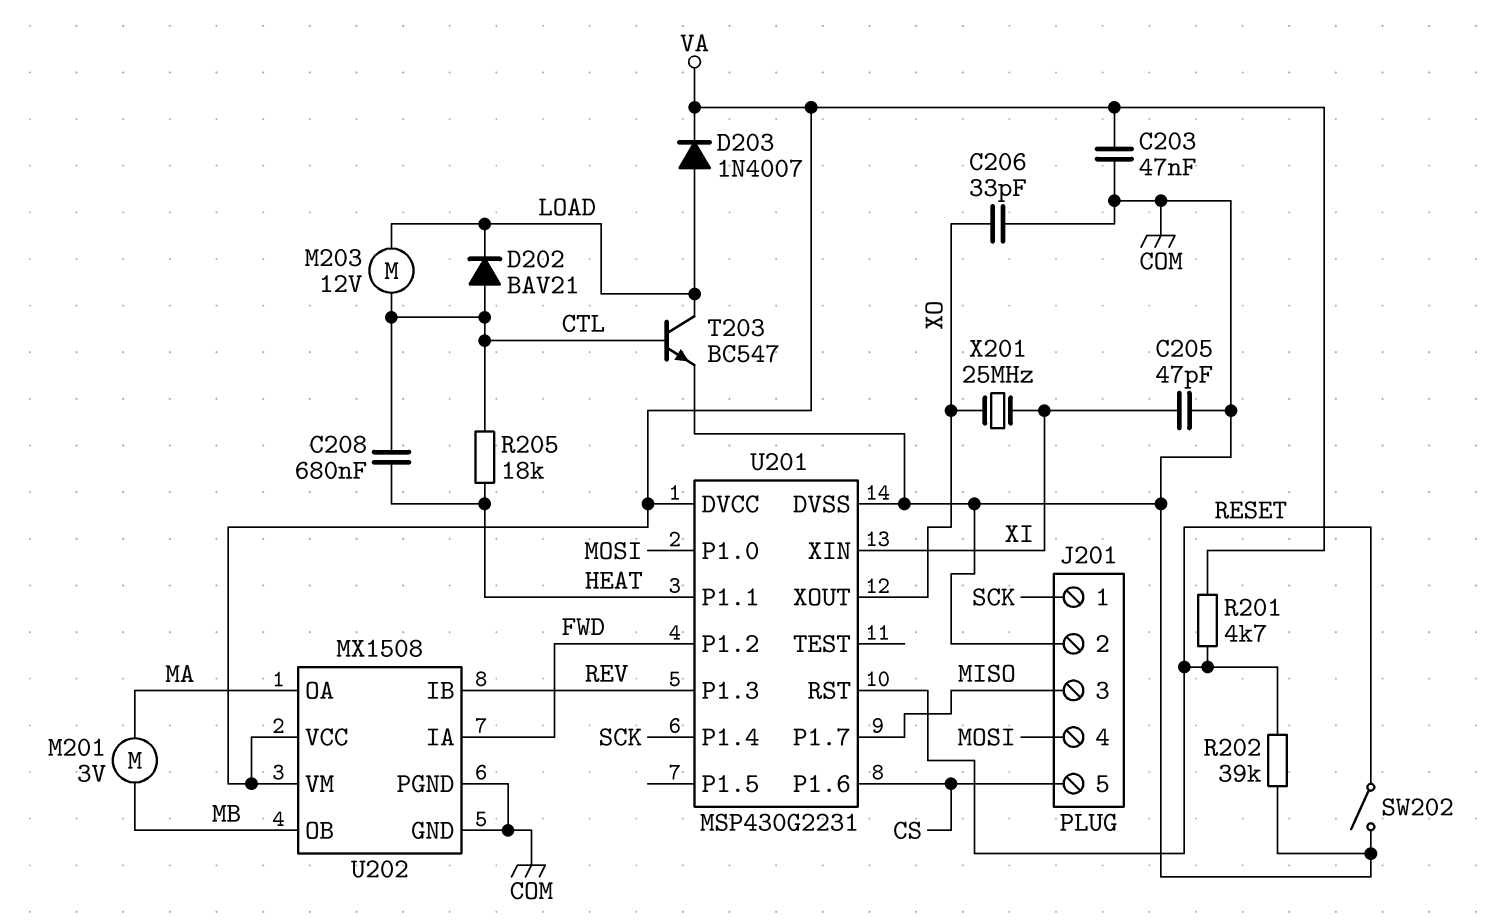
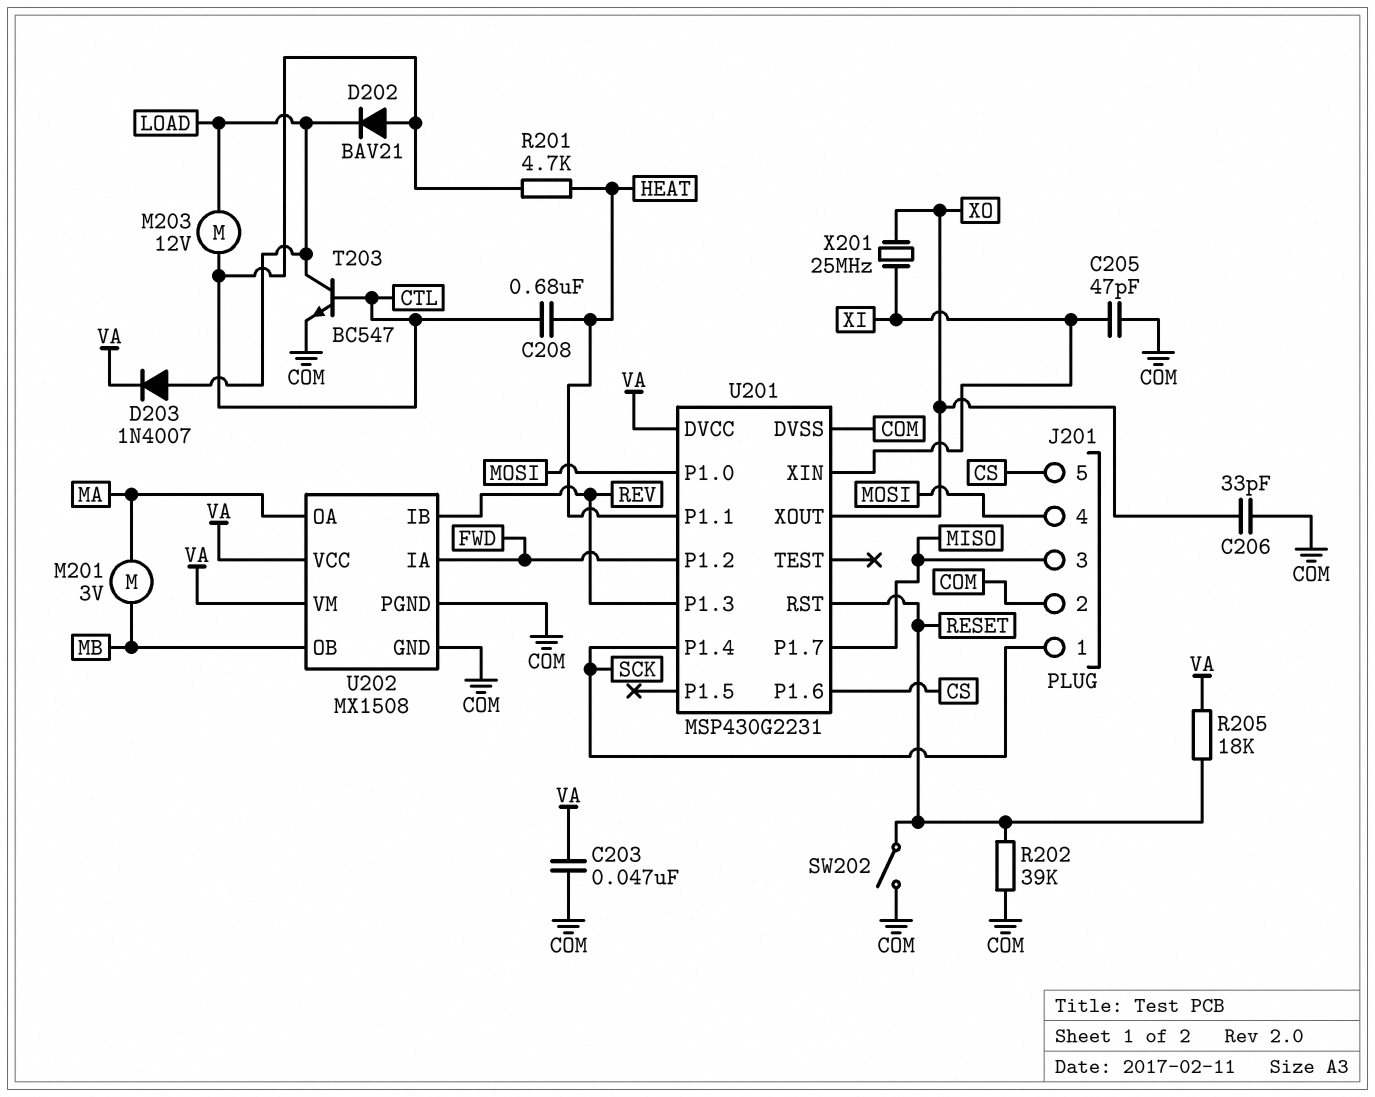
R201: 4.7k (RESET, VA) -> 4.7k (CTL, HEAT)
R205: 18k (CTL, HEAT) -> 18k (RESET, VA)

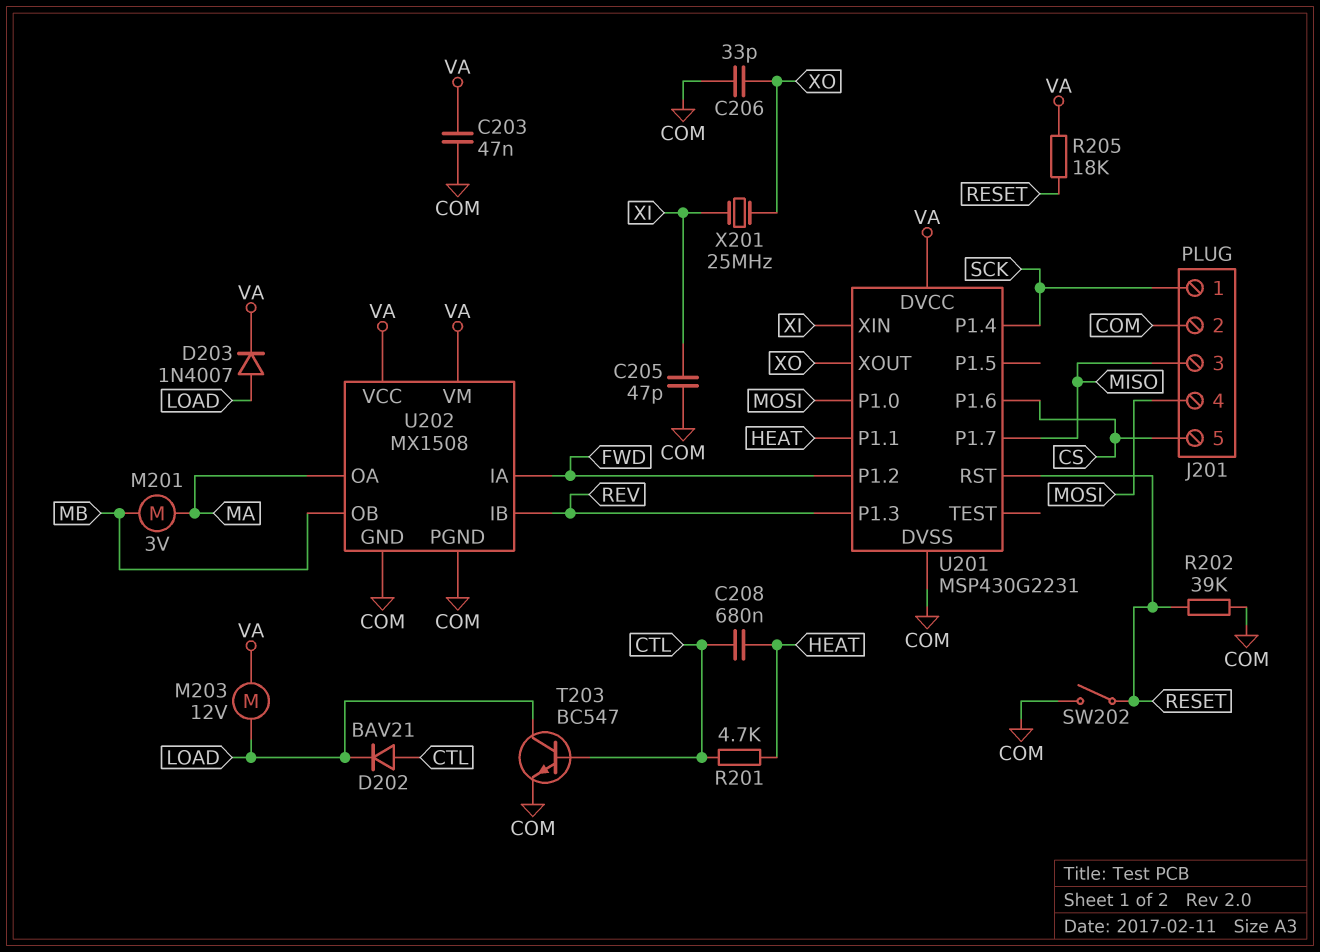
M203: motor 12V (CTL, LOAD) -> motor 12V (LOAD, VA)

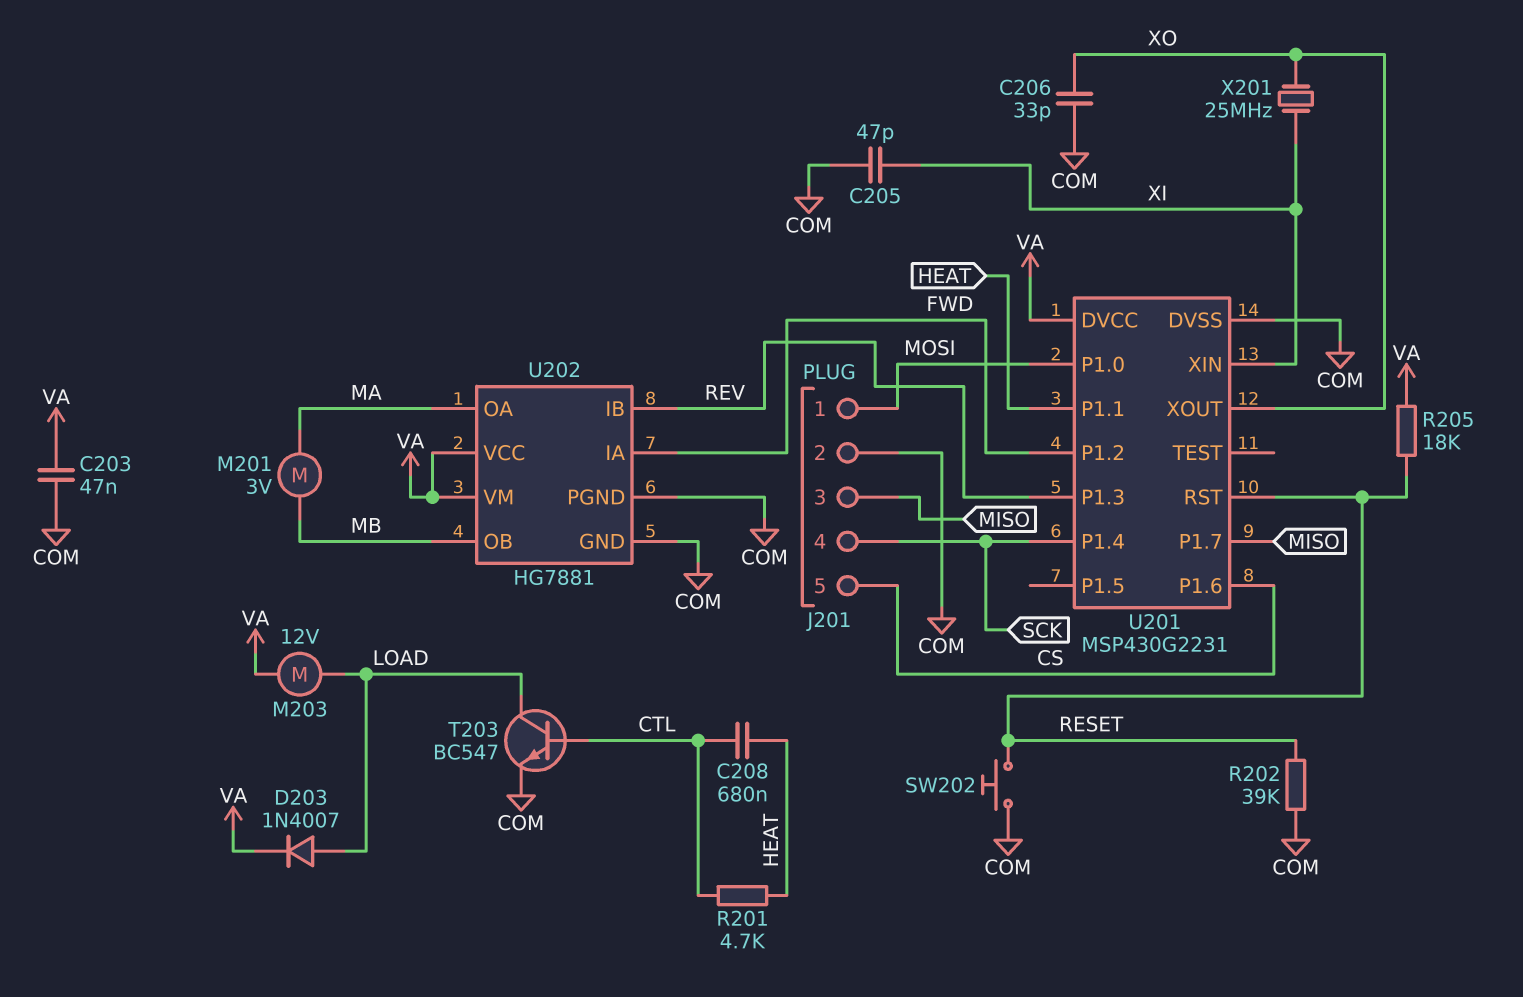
D202: diode BAV21 (A CTL, K LOAD) -> none
J201 pin 1: SCK -> MOSI
J201 pin 4: MOSI -> SCK
SW202: switch (COM, RESET) -> button (COM, RESET)
U202: MX1508 -> HG7881

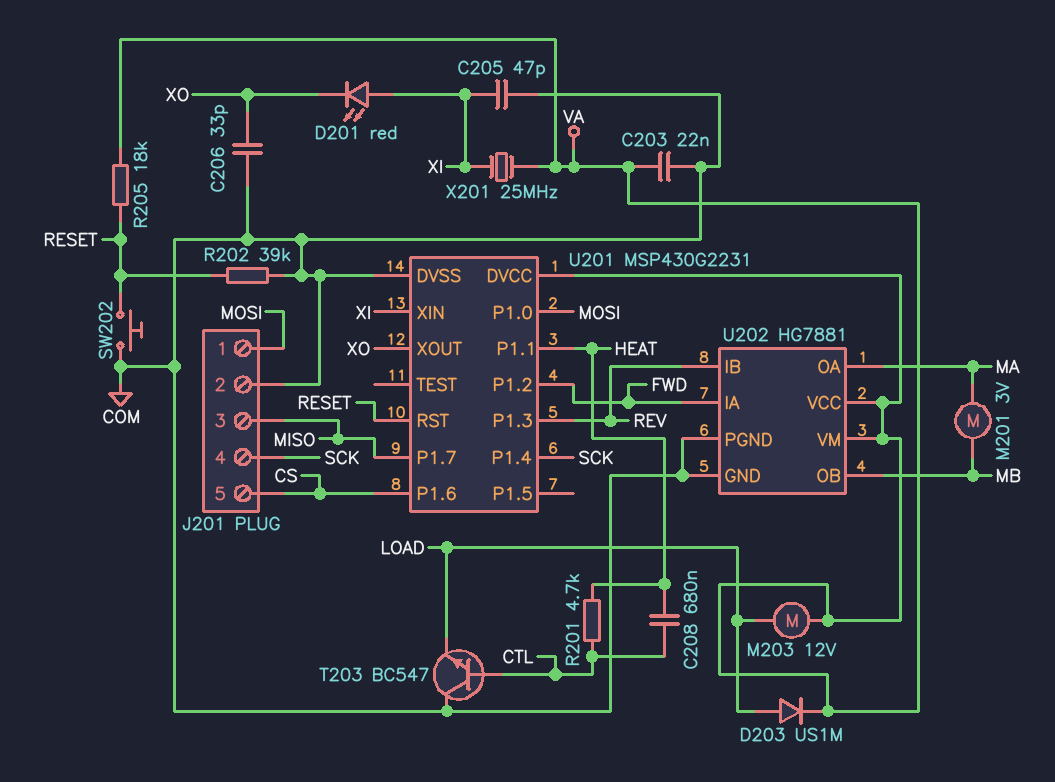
C203: 47nF (COM, VA) -> 22nF (COM, VA)
D201: none -> LED red (A XI, K XO)
D203: diode 1N4007 (A LOAD, K VA) -> diode US1M (A LOAD, K VA)
T203: NPN BC547 (B CTL, C LOAD, E COM) -> NPN BC547 (B CTL, C COM, E LOAD)
X201: 25MHz (XI, XO) -> 25MHz (VA, XI)

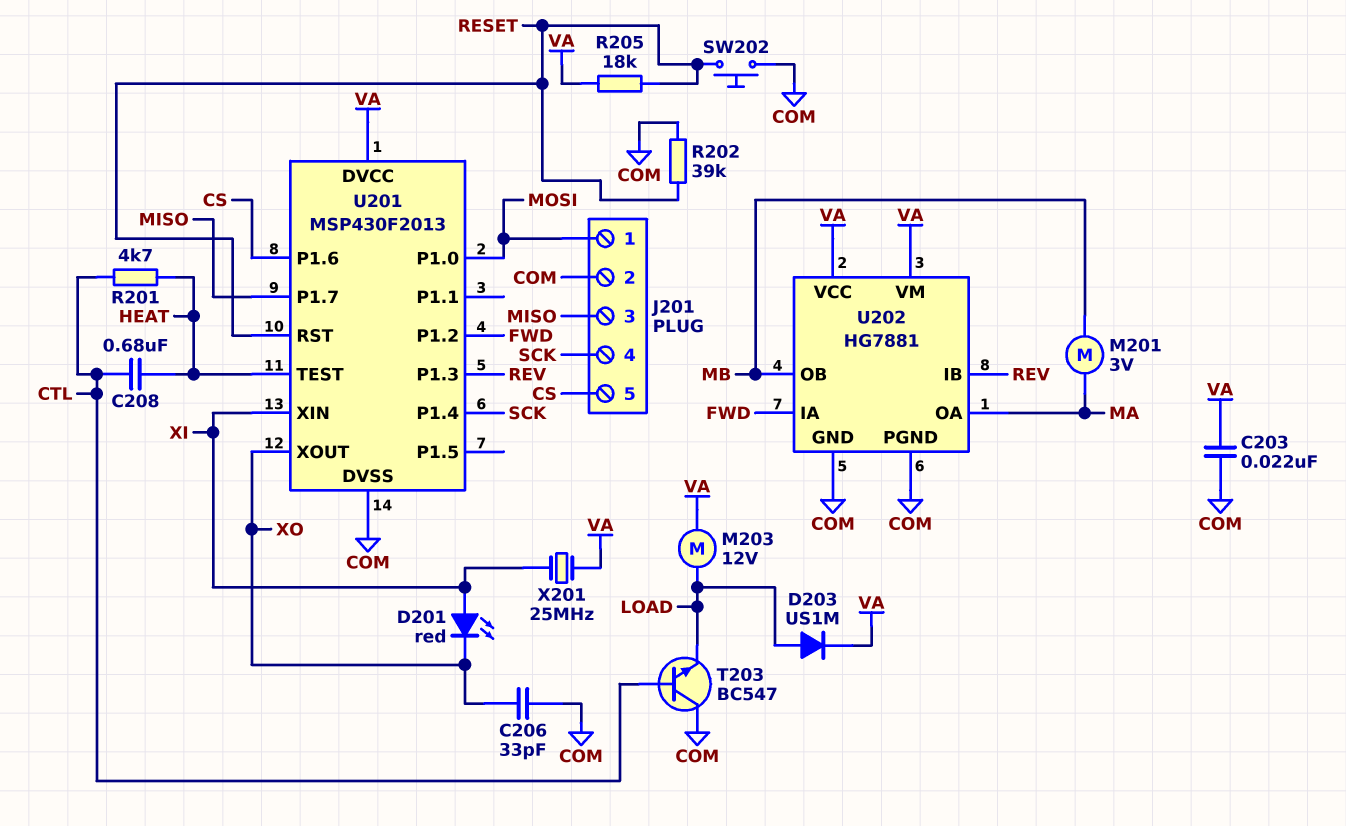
C205: 47pF (COM, XI) -> none
U201: MSP430G2231 -> MSP430F2013
U201 pin P1.1: HEAT -> none
U201 pin TEST: none -> HEAT

